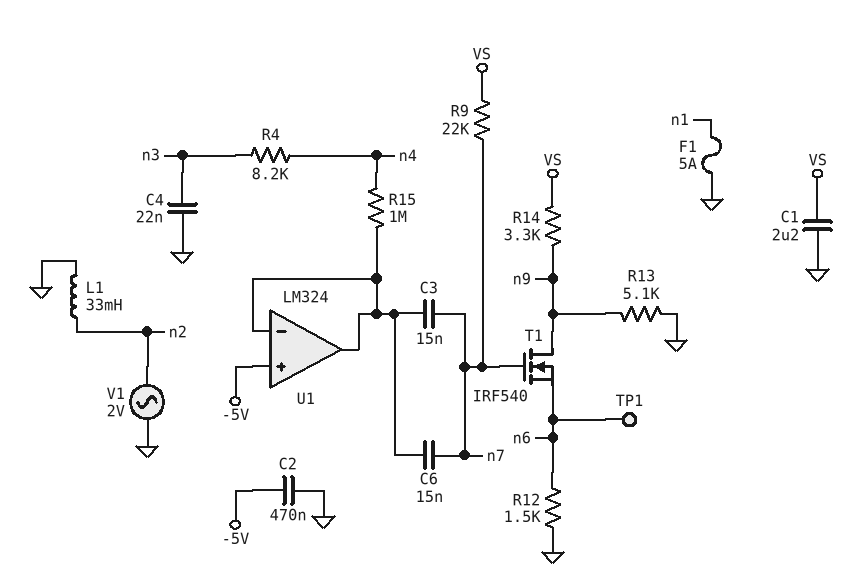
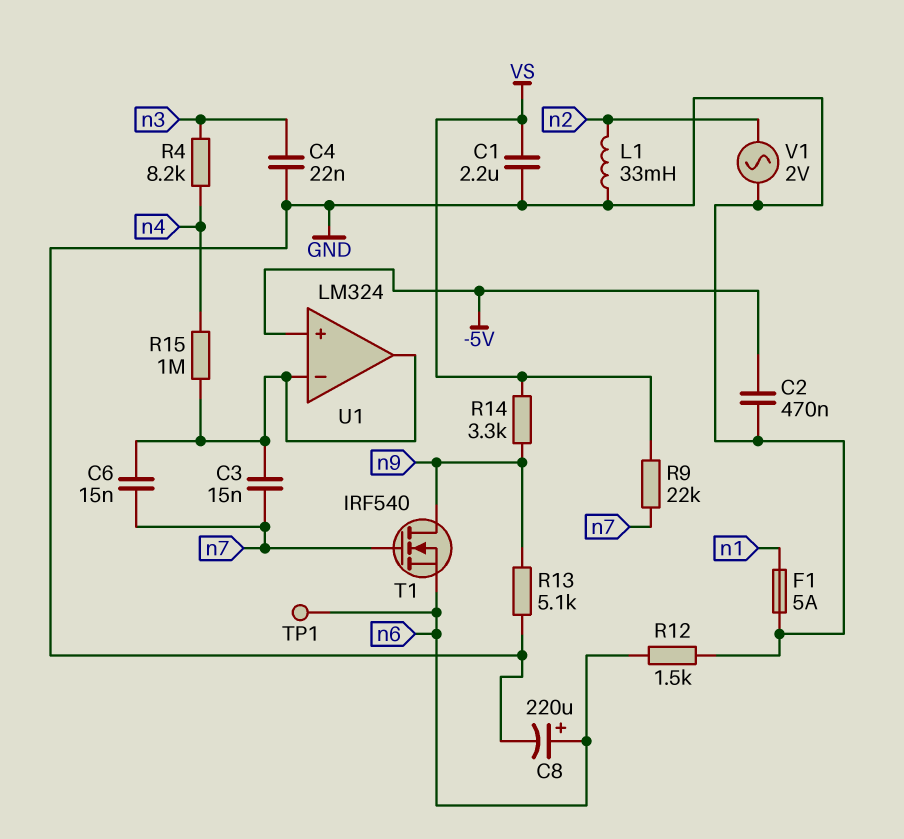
C8: none -> 220uF (plus n6, minus GND)

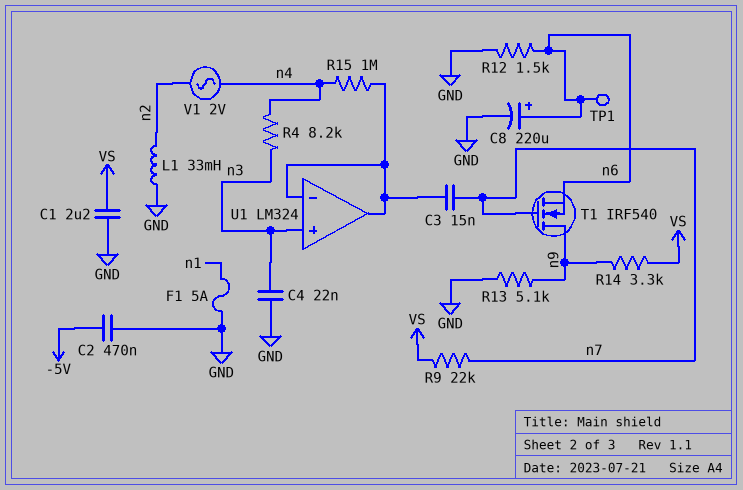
C6: 15nF (U1/in-, n7) -> none
U1 pin in+: -5V -> n3
V1: AC 2V (GND, n2) -> AC 2V (n2, n4)

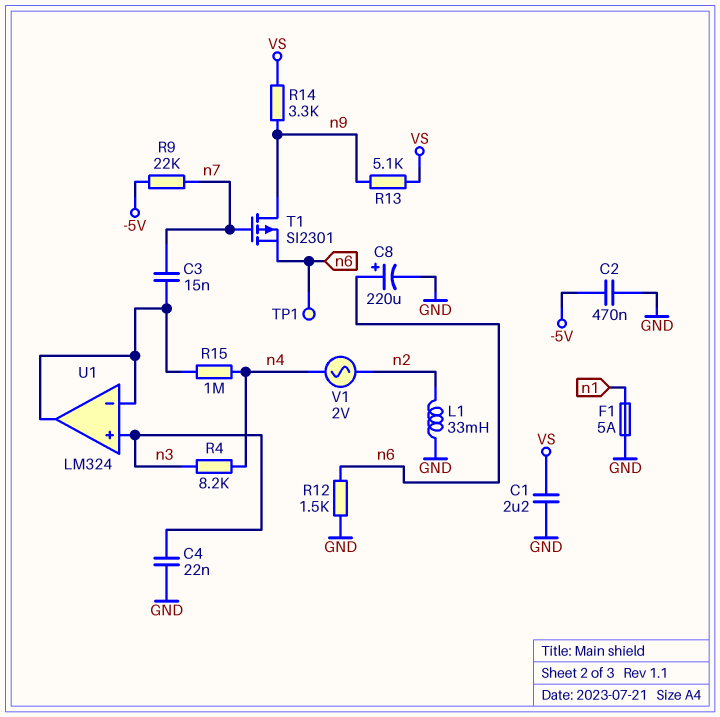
R9: 22k (VS, n7) -> 22k (-5V, n7)
R13: 5.1k (GND, n9) -> 5.1k (VS, n9)
T1: NMOS IRF540 (G n7, D n9, S n6) -> PMOS SI2301 (G n7, D n9, S n6)

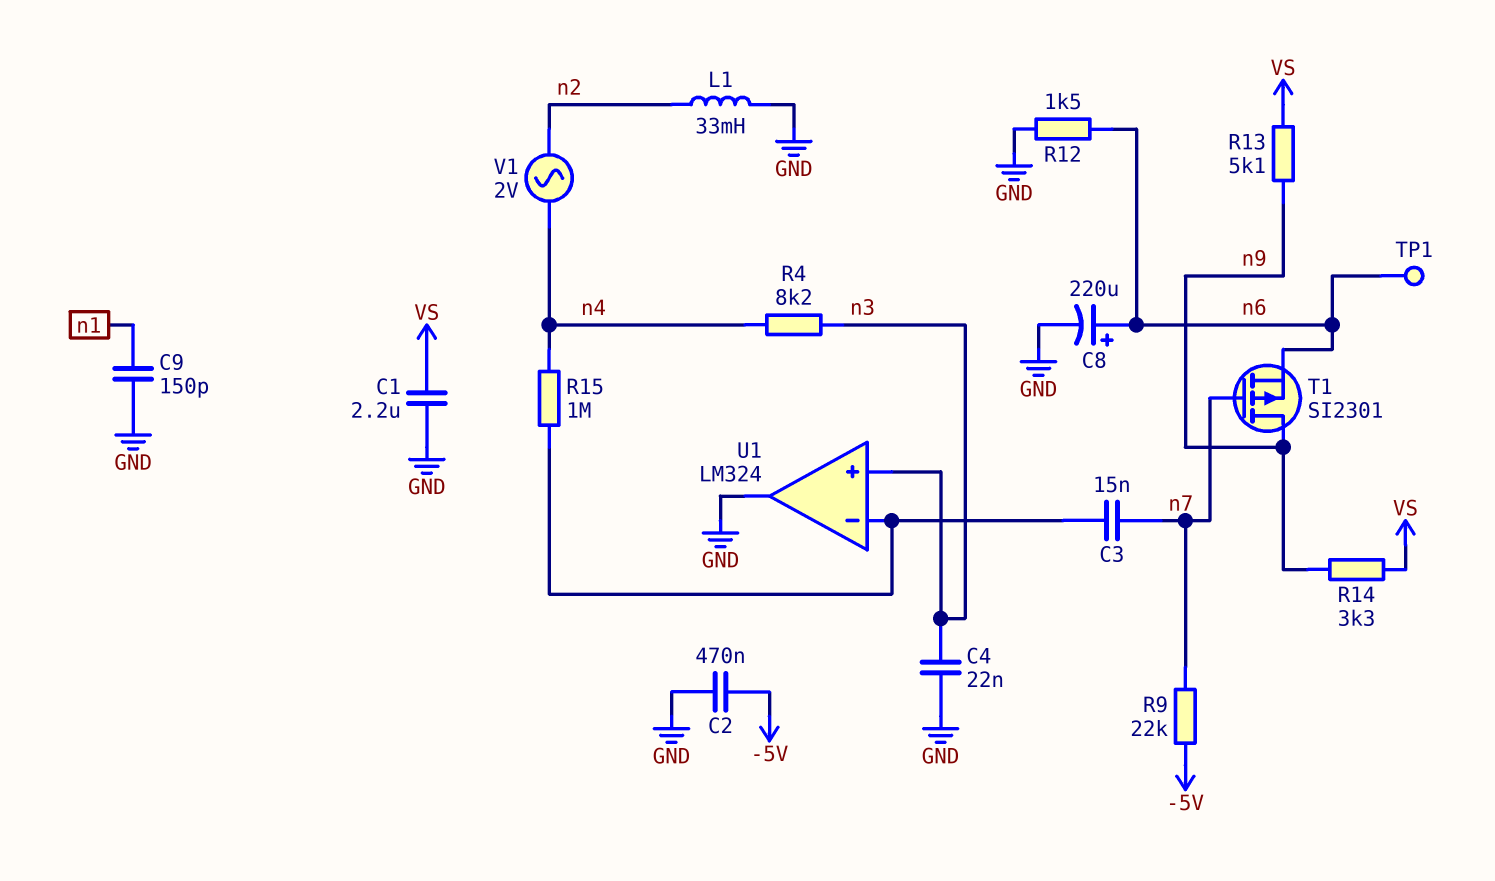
C9: none -> 150pF (GND, n1)
F1: 5A (GND, n1) -> none
U1 pin out: U1/in- -> GND

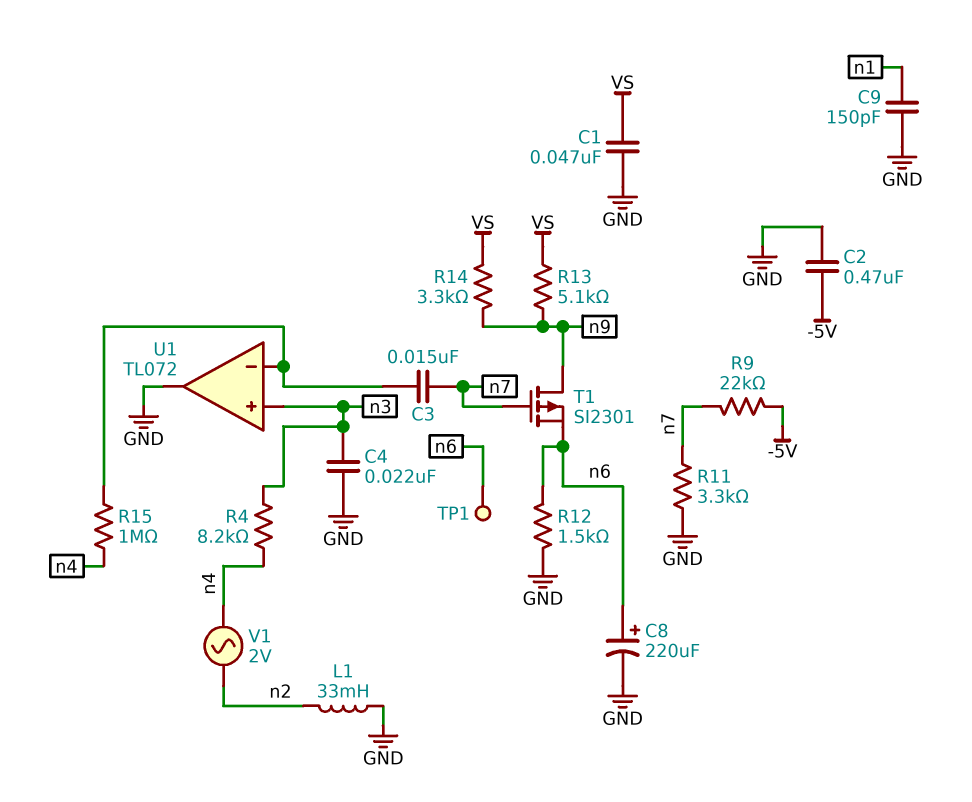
C1: 2.2uF (GND, VS) -> 47nF (GND, VS)
R11: none -> 3.3k (GND, n7)
U1: LM324 -> TL072

